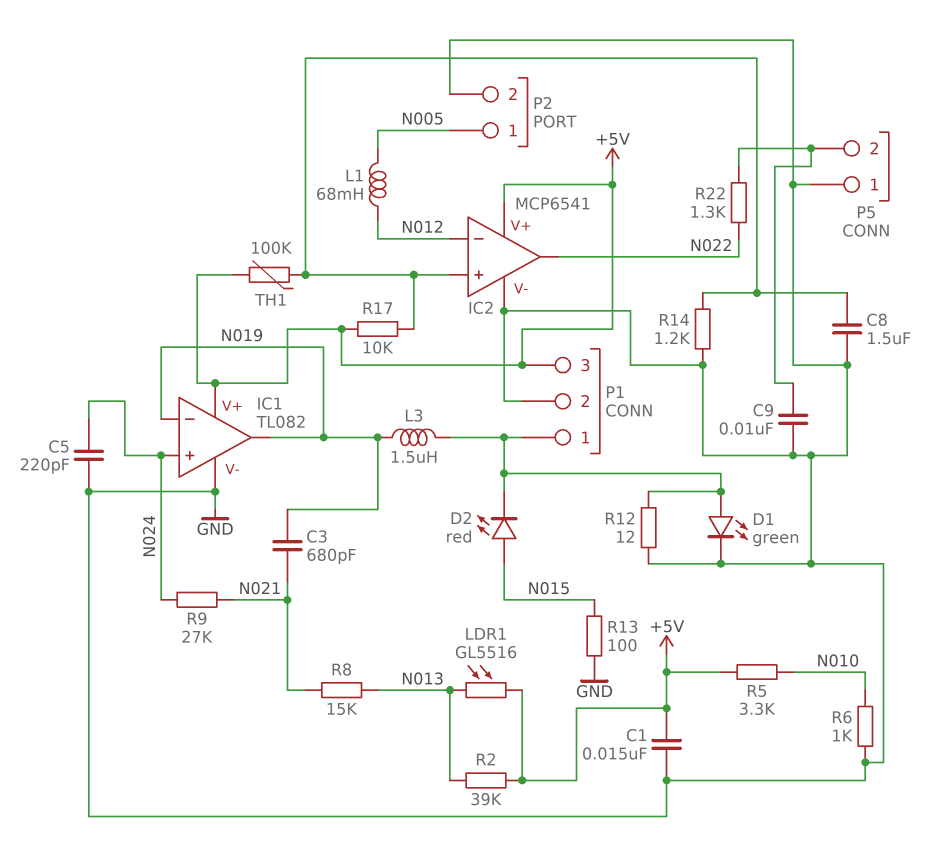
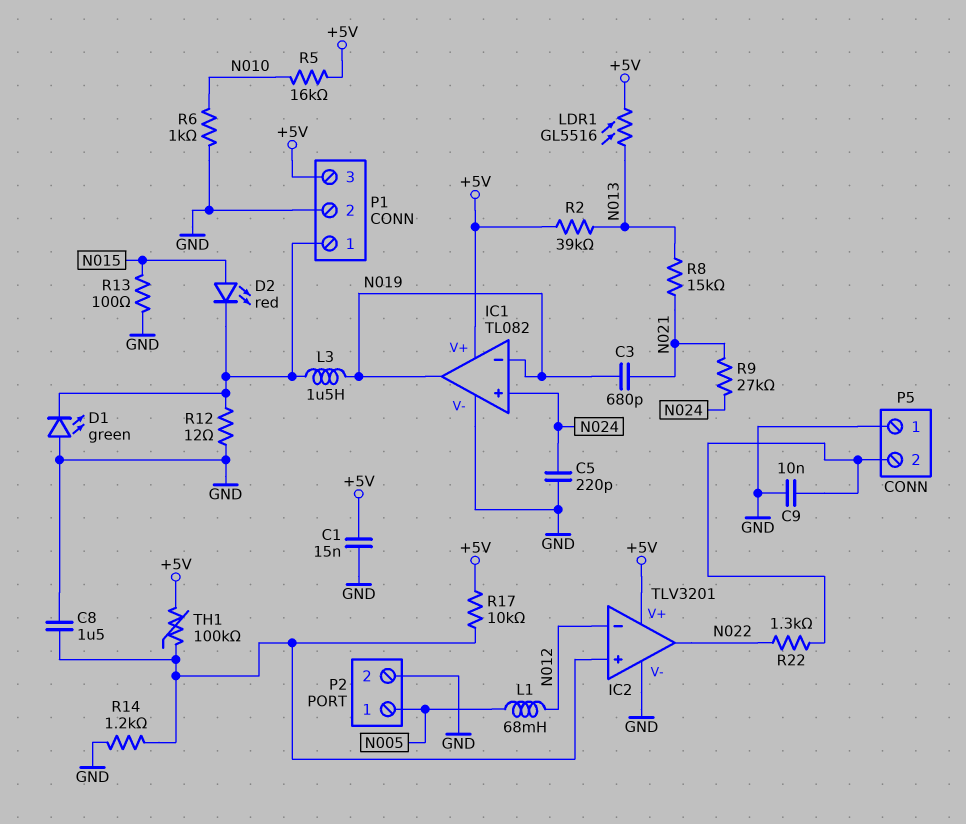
D1: LED green (A P1/1, K GND) -> LED green (A GND, K P1/1)
IC2: MCP6541 -> TLV3201
R5: 3.3k (+5V, N010) -> 16k (+5V, N010)

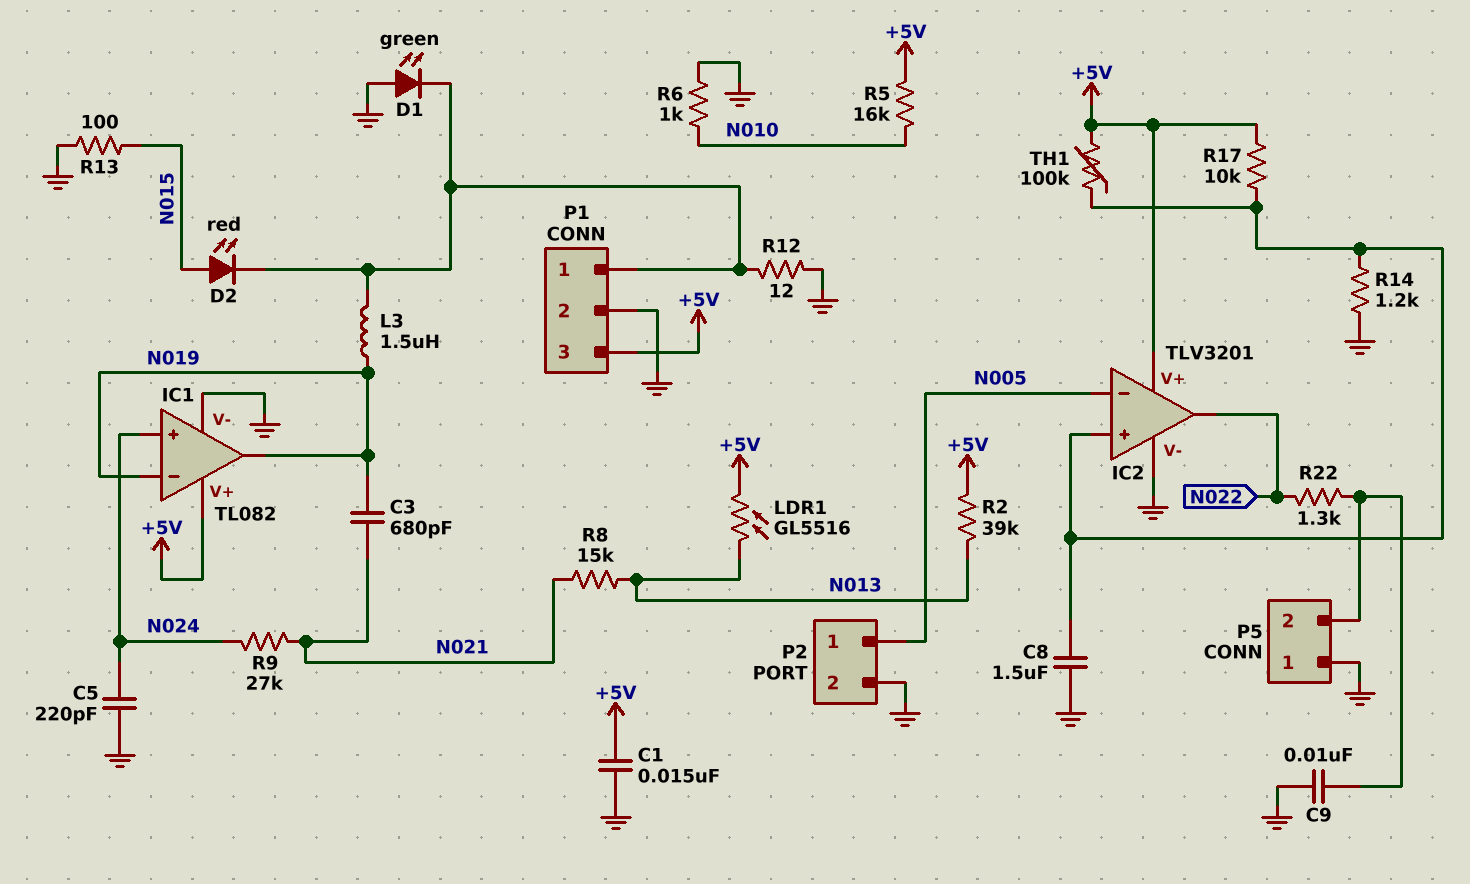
IC2 pin in-: N012 -> N005
L1: 68mH (N005, N012) -> none

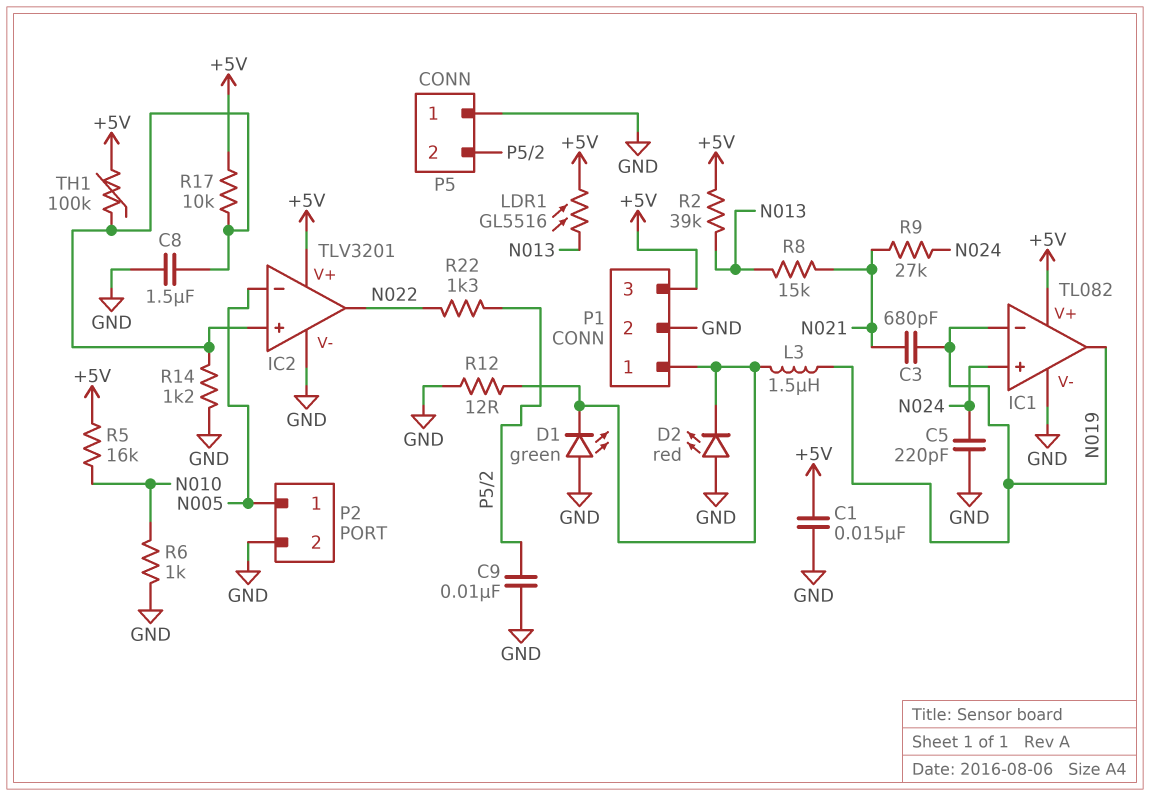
D2: LED red (A N015, K P1/1) -> LED red (A GND, K P1/1)
R13: 100 (GND, N015) -> none

